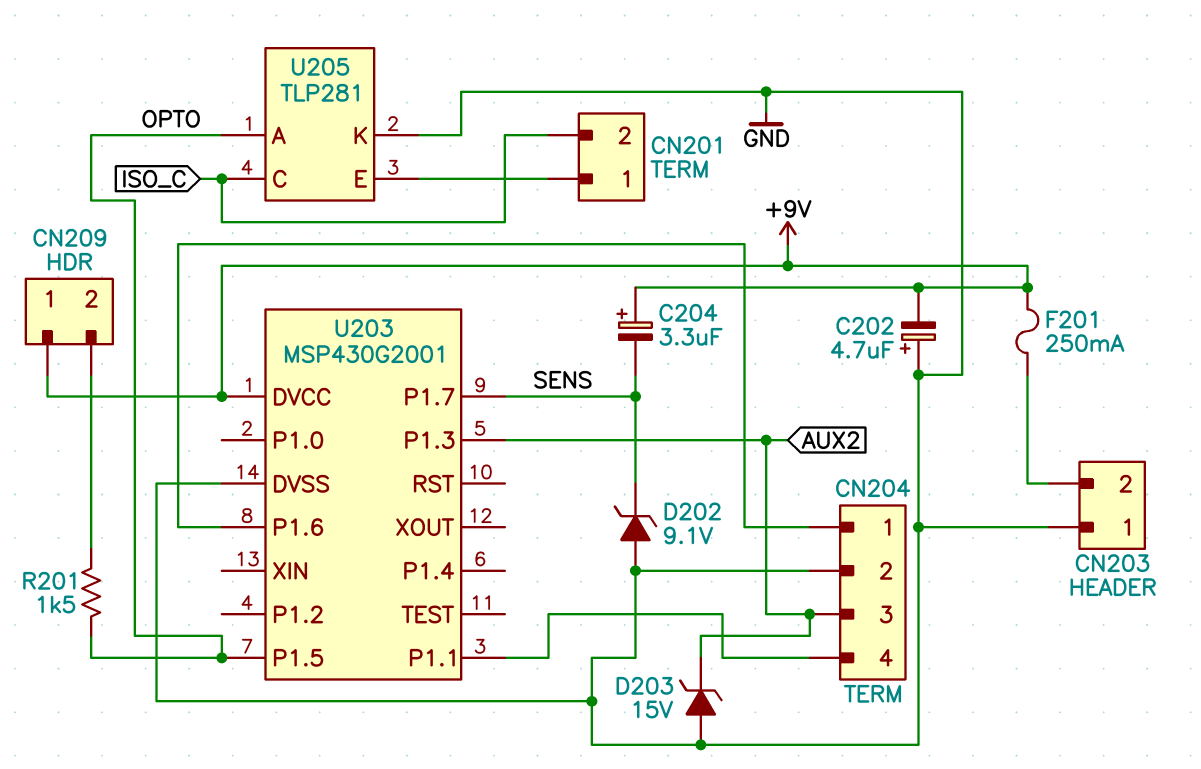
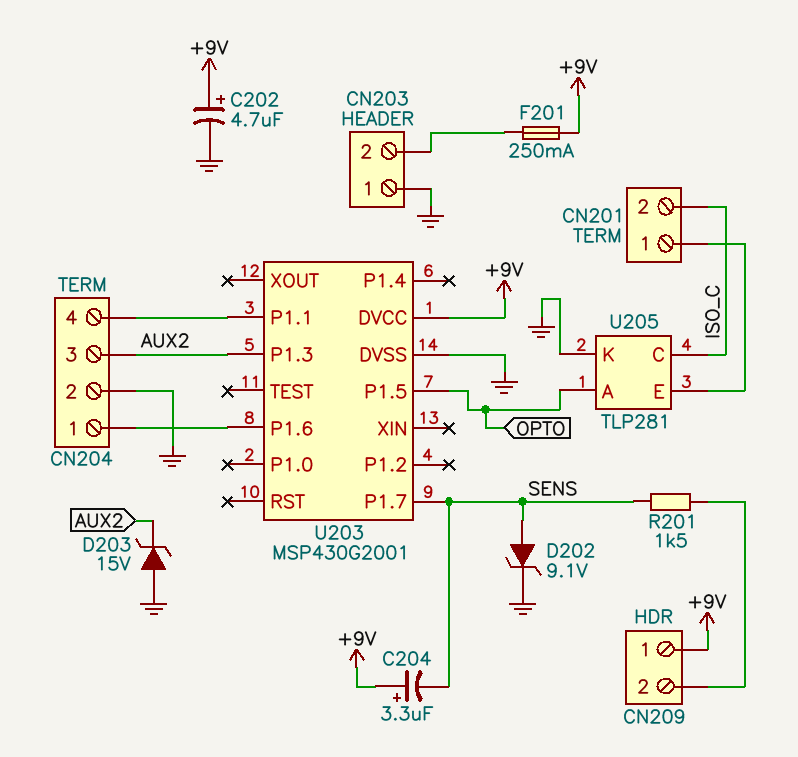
C202: 4.7uF (plus GND, minus +9V) -> 4.7uF (plus +9V, minus GND)
D202: zener 9.1V (A GND, K SENS) -> zener 9.1V (A SENS, K GND)
R201: 1.5k (CN209/2, OPTO) -> 1.5k (CN209/2, SENS)

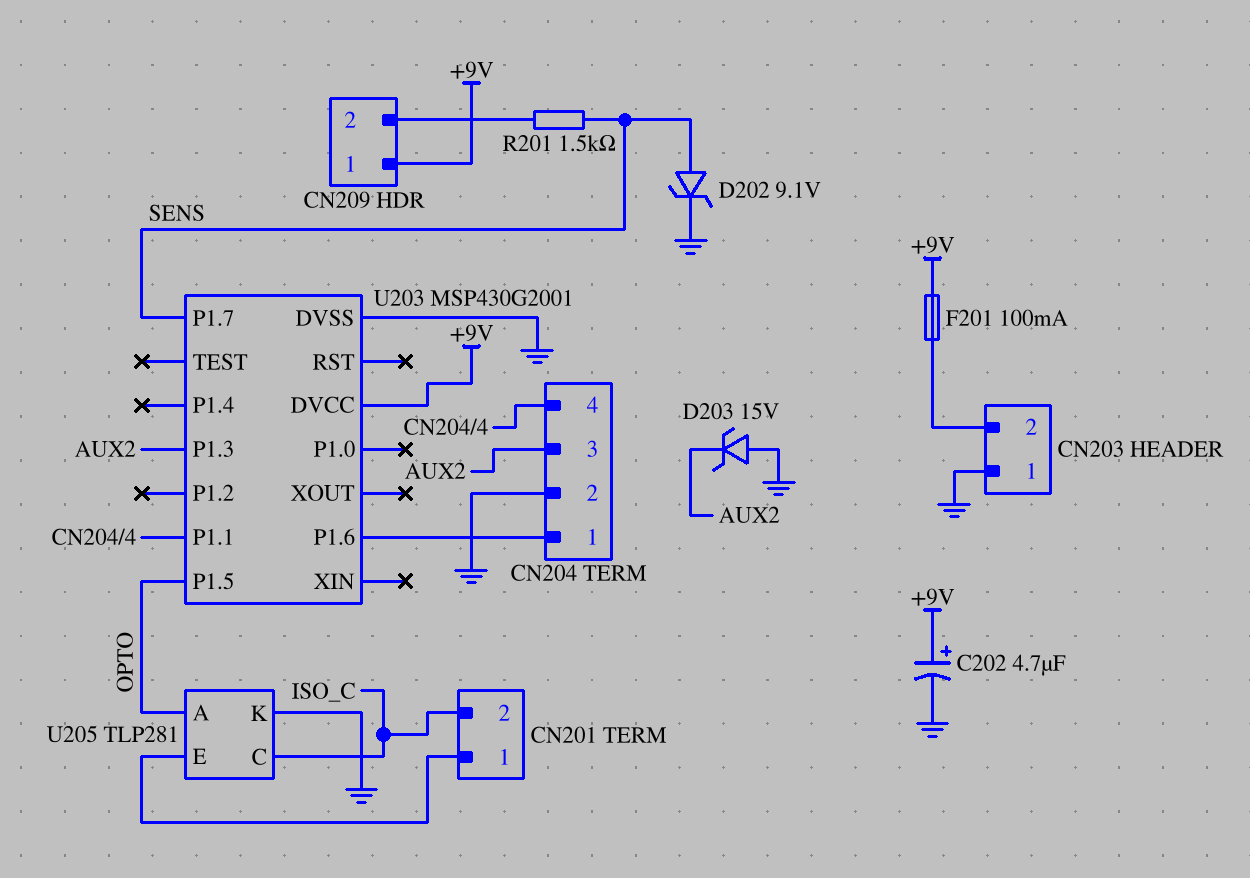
C204: 3.3uF (plus +9V, minus SENS) -> none
F201: 250mA (+9V, CN203/2) -> 100mA (+9V, CN203/2)

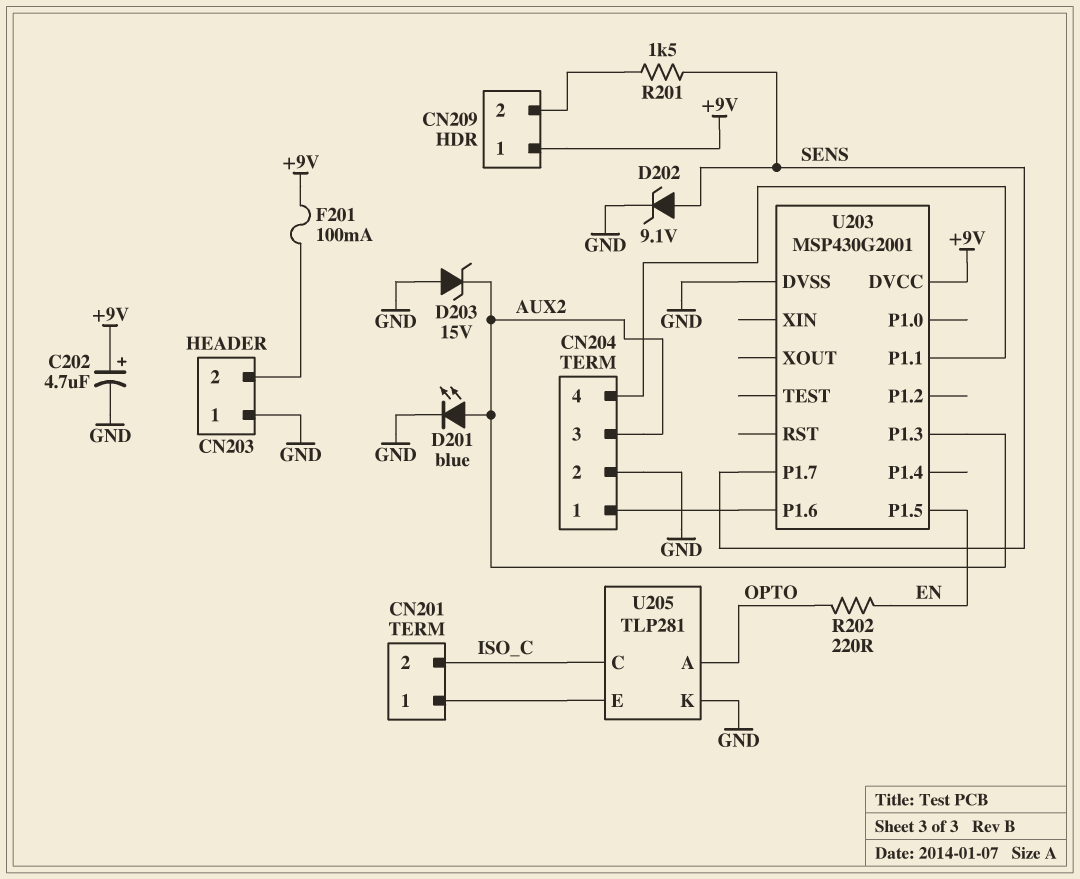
D201: none -> LED blue (A AUX2, K GND)
R202: none -> 220 (EN, OPTO)
U203 pin P1.5: OPTO -> EN

